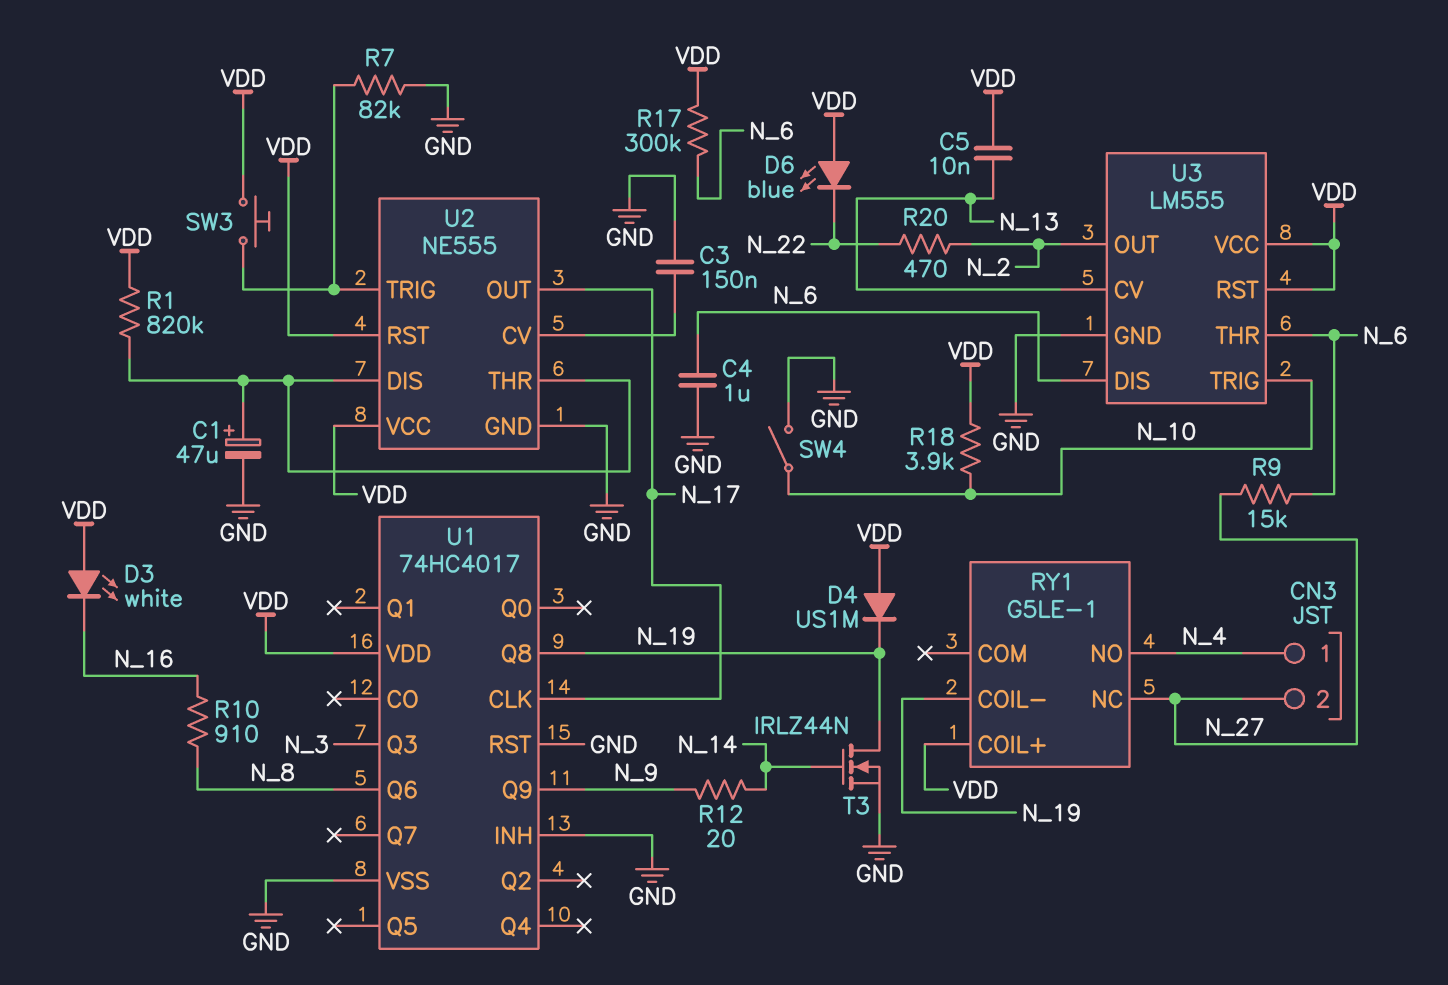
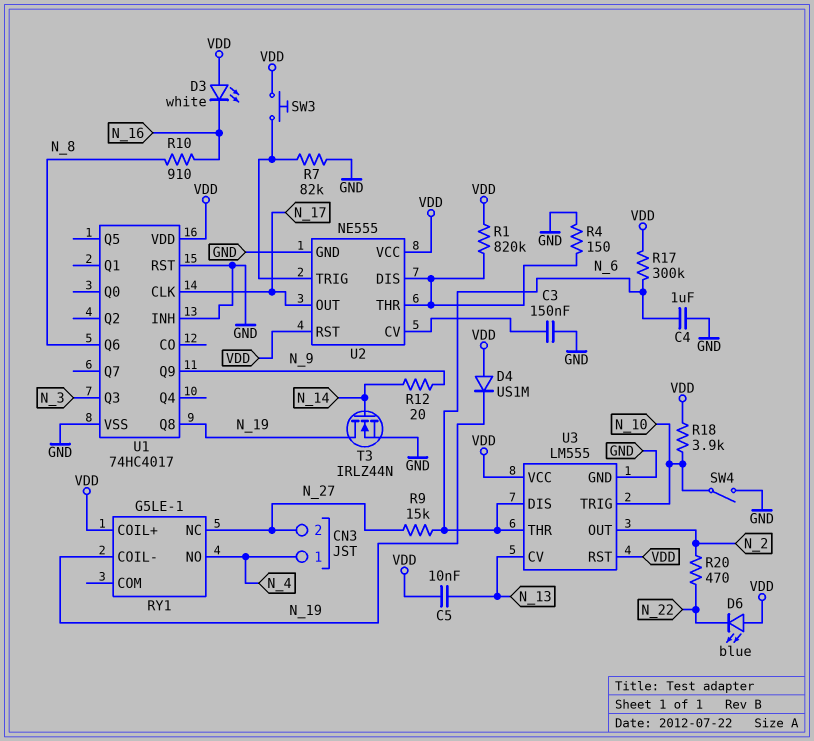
C1: 47uF (plus U2/DIS, minus GND) -> none
R4: none -> 150 (GND, U2/DIS)

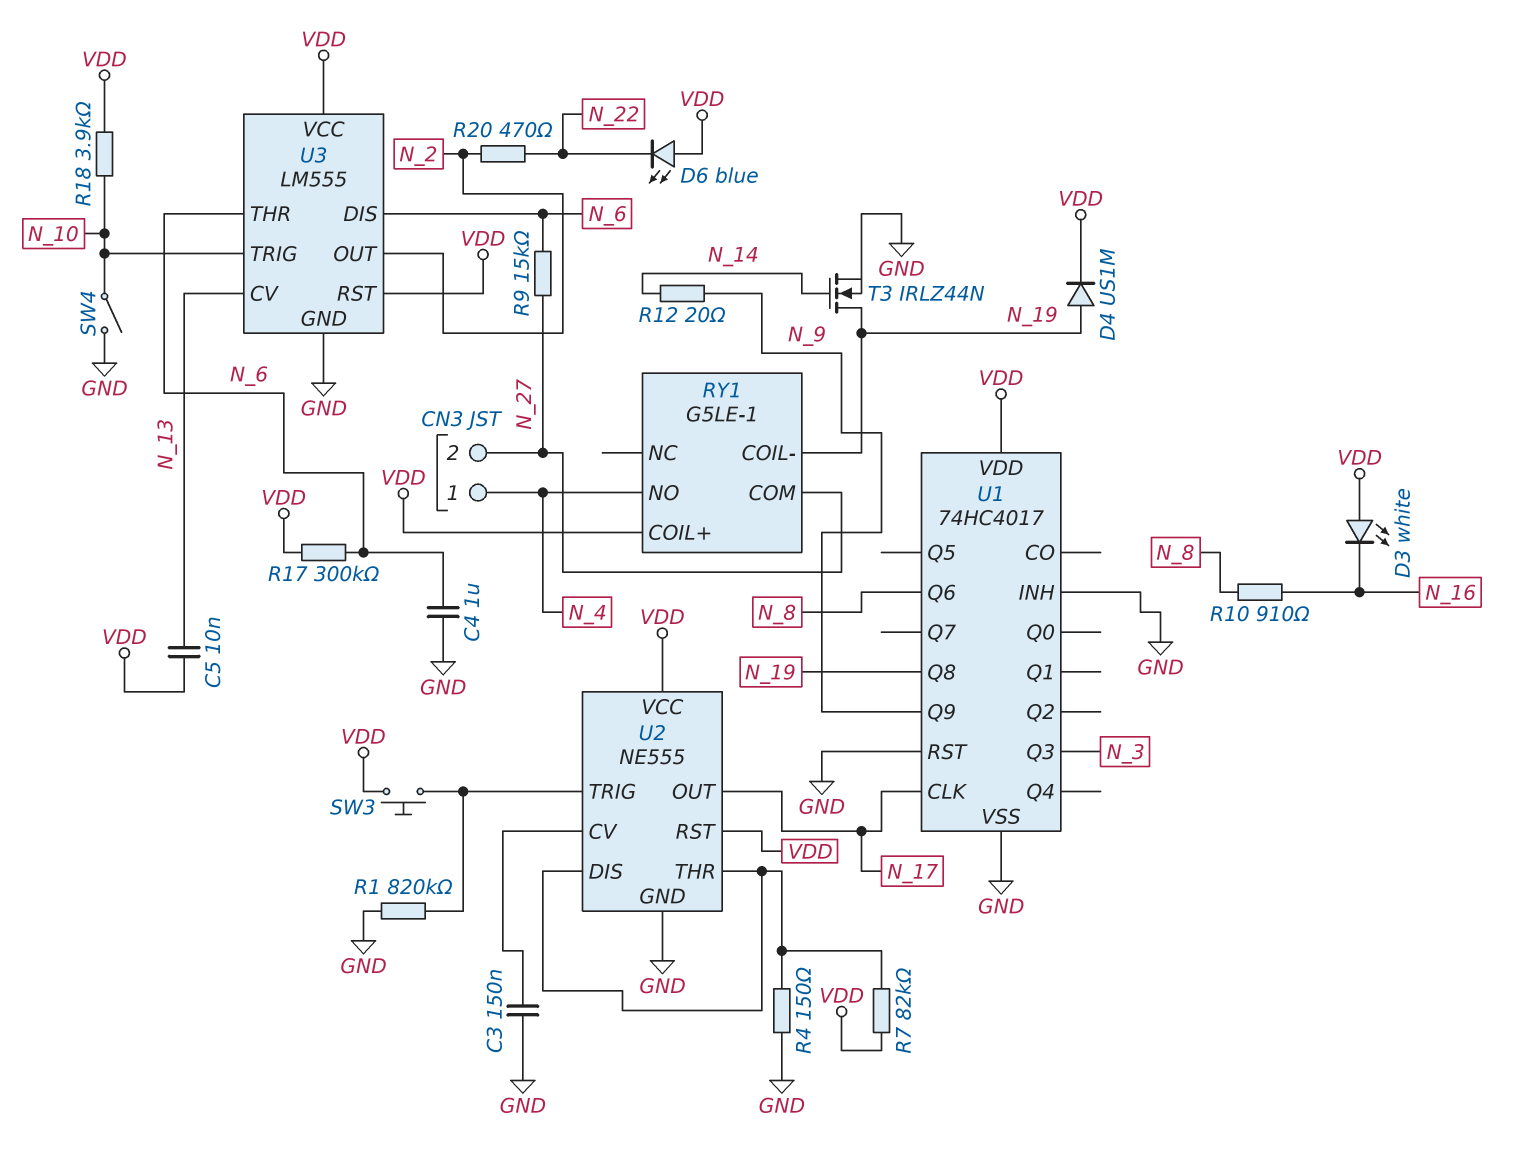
D4: diode US1M (A VDD, K N_19) -> diode US1M (A N_19, K VDD)
R1: 820k (U2/DIS, VDD) -> 820k (GND, U2/TRIG)
R7: 82k (GND, U2/TRIG) -> 82k (U2/DIS, VDD)
RY1 pin COM: none -> N_27
RY1 pin NC: N_27 -> none

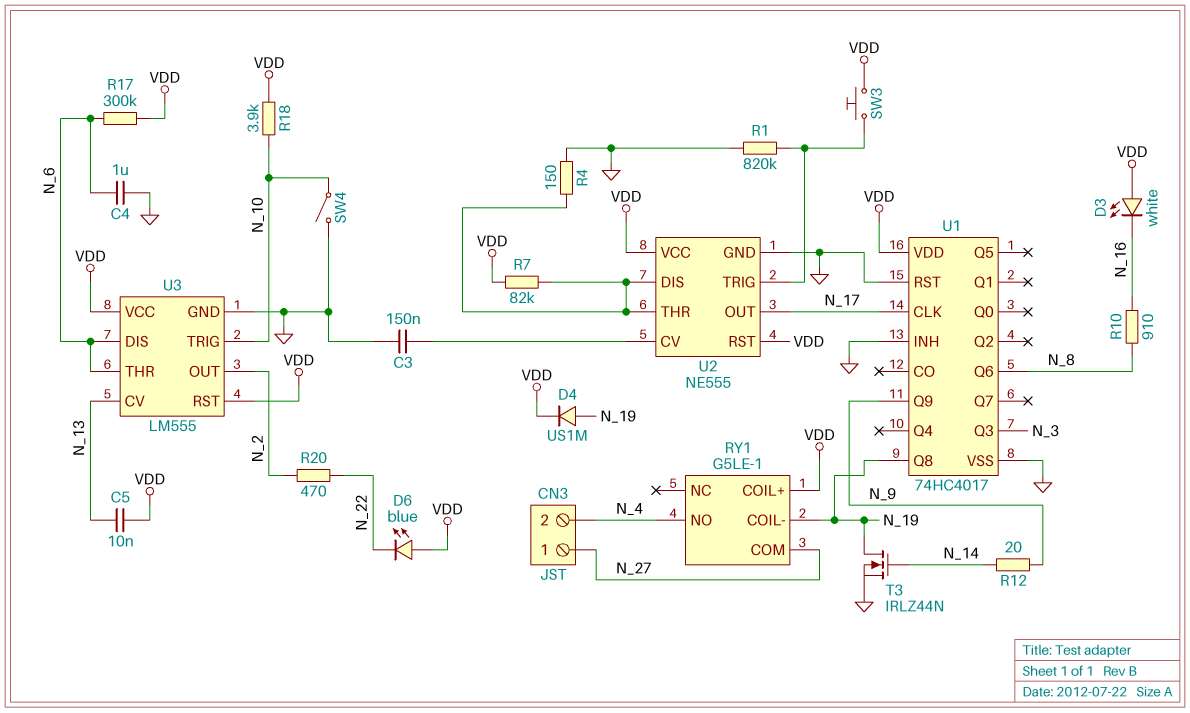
CN3 pin 1: N_4 -> N_27
CN3 pin 2: N_27 -> N_4
R9: 15k (N_6, N_27) -> none

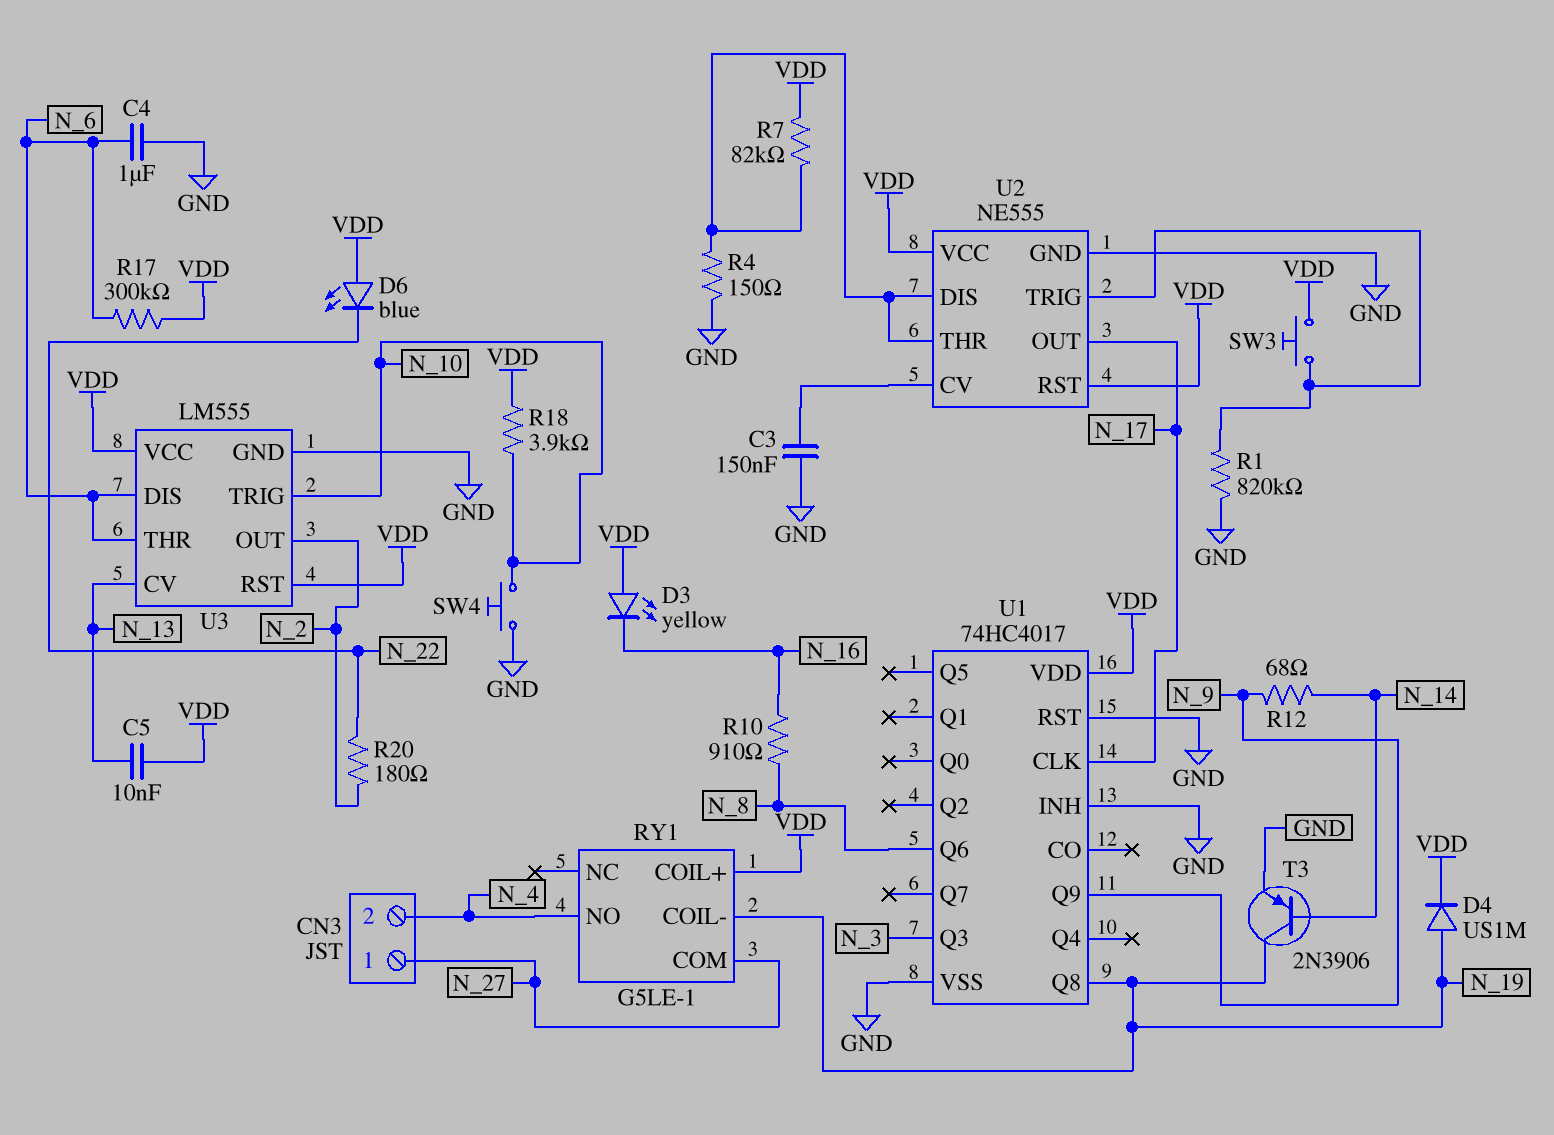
D3: LED white (A VDD, K N_16) -> LED yellow (A VDD, K N_16)
R12: 20 (N_9, N_14) -> 68 (N_9, N_14)
R20: 470 (N_2, N_22) -> 180 (N_2, N_22)
SW4: switch (GND, N_10) -> button (GND, N_10)
T3: NMOS IRLZ44N (G N_14, D N_19, S GND) -> PNP 2N3906 (B N_14, C N_19, E GND)

